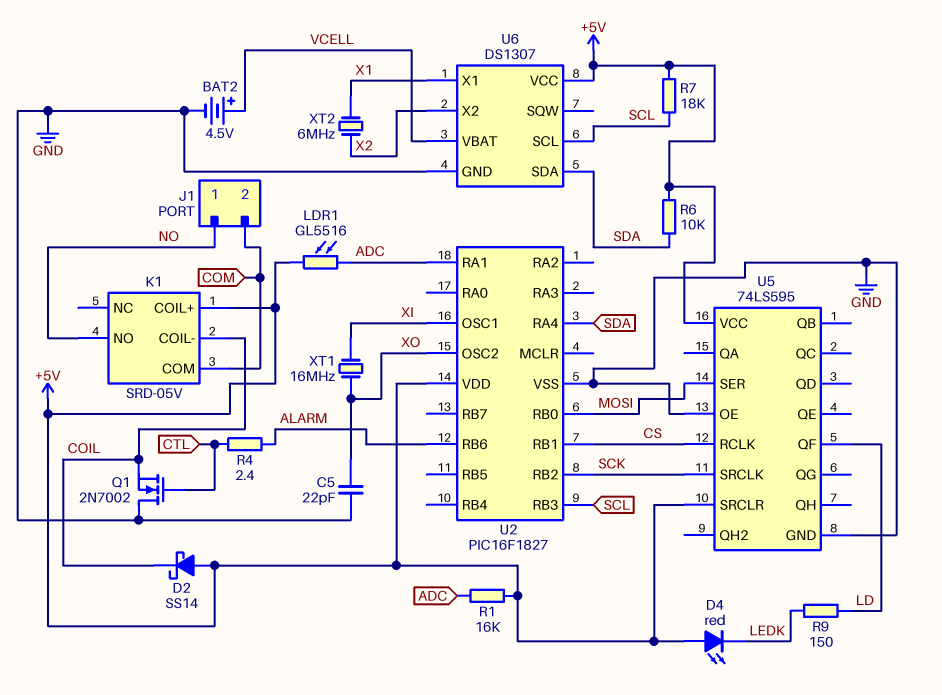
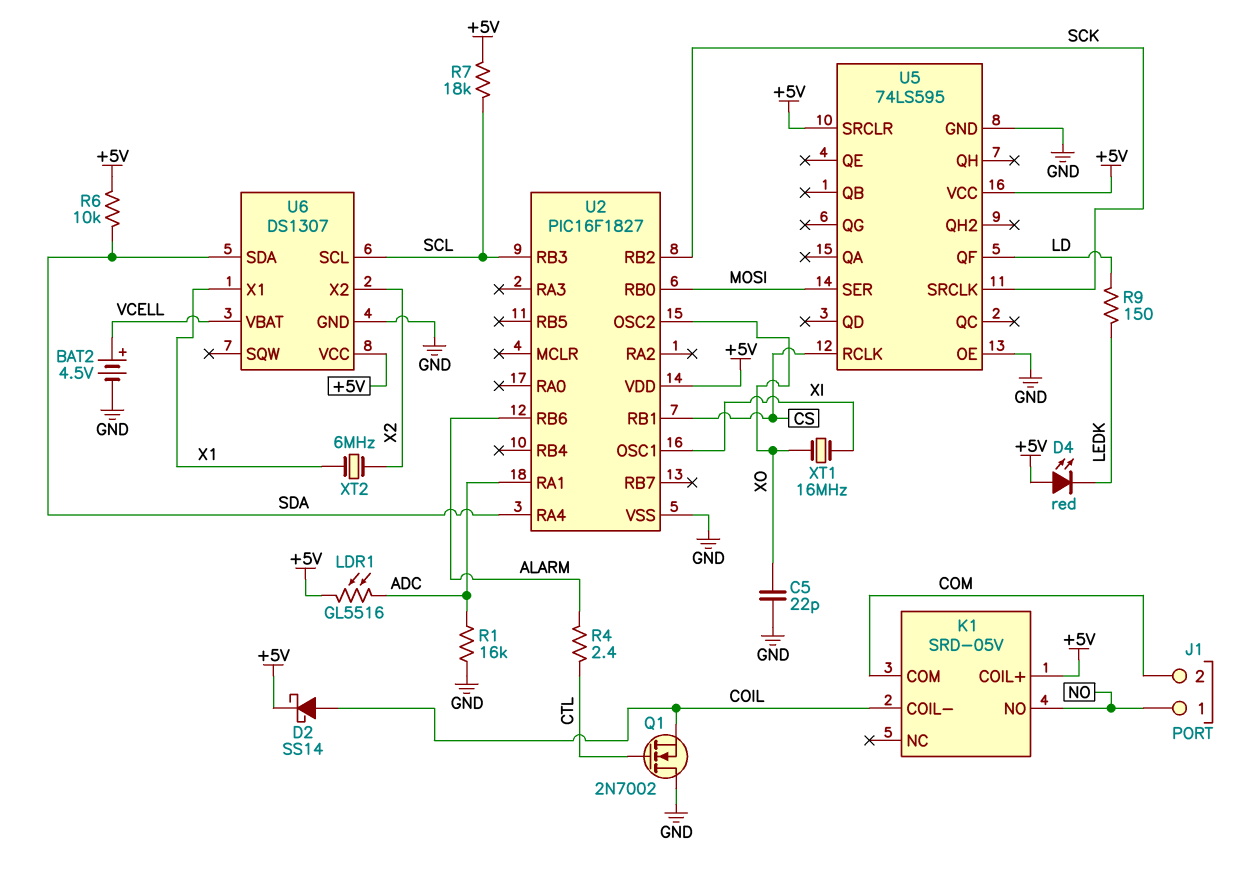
D2: schottky SS14 (A +5V, K COIL) -> schottky SS14 (A COIL, K +5V)
R1: 16k (+5V, ADC) -> 16k (ADC, GND)

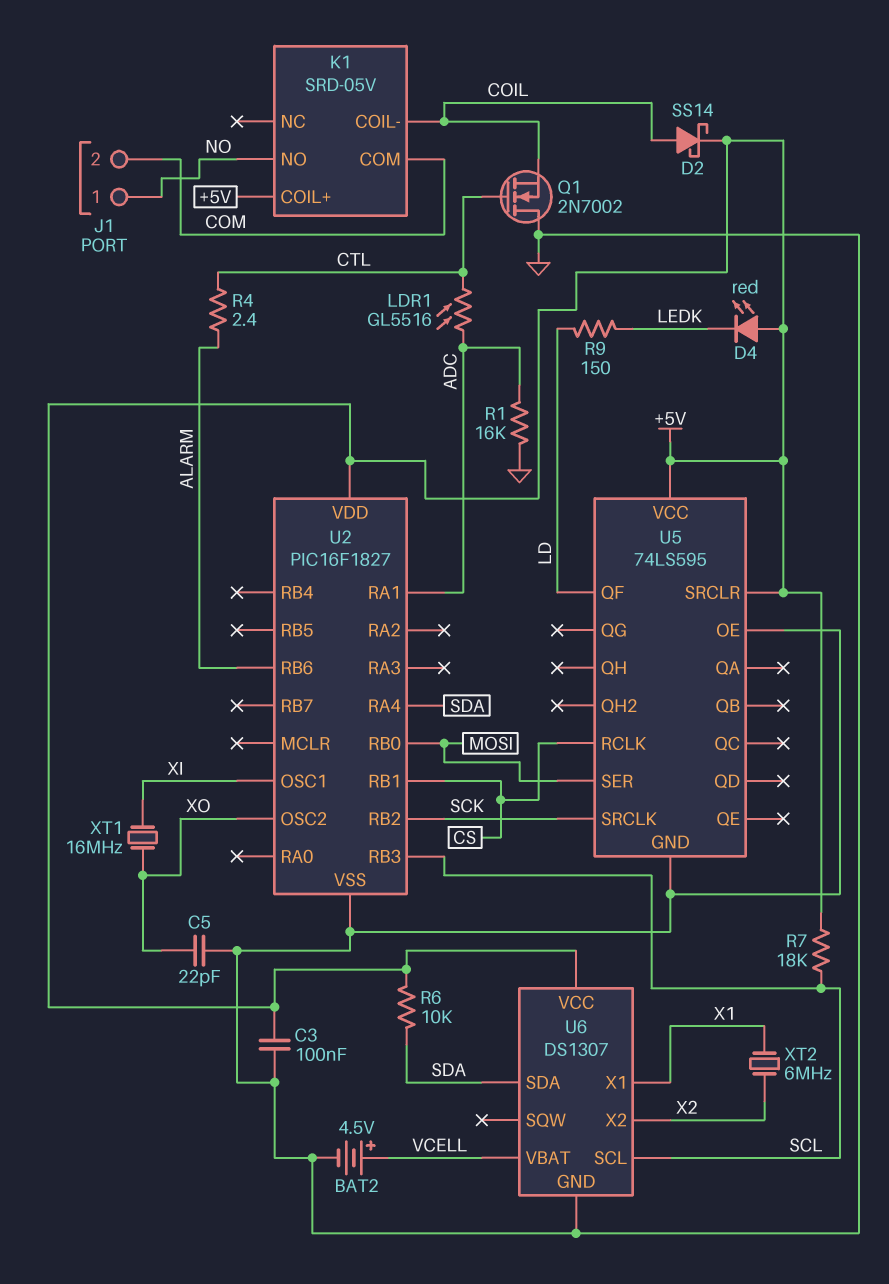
C3: none -> 100nF (+5V, GND)
LDR1: GL5516 (+5V, ADC) -> GL5516 (ADC, CTL)

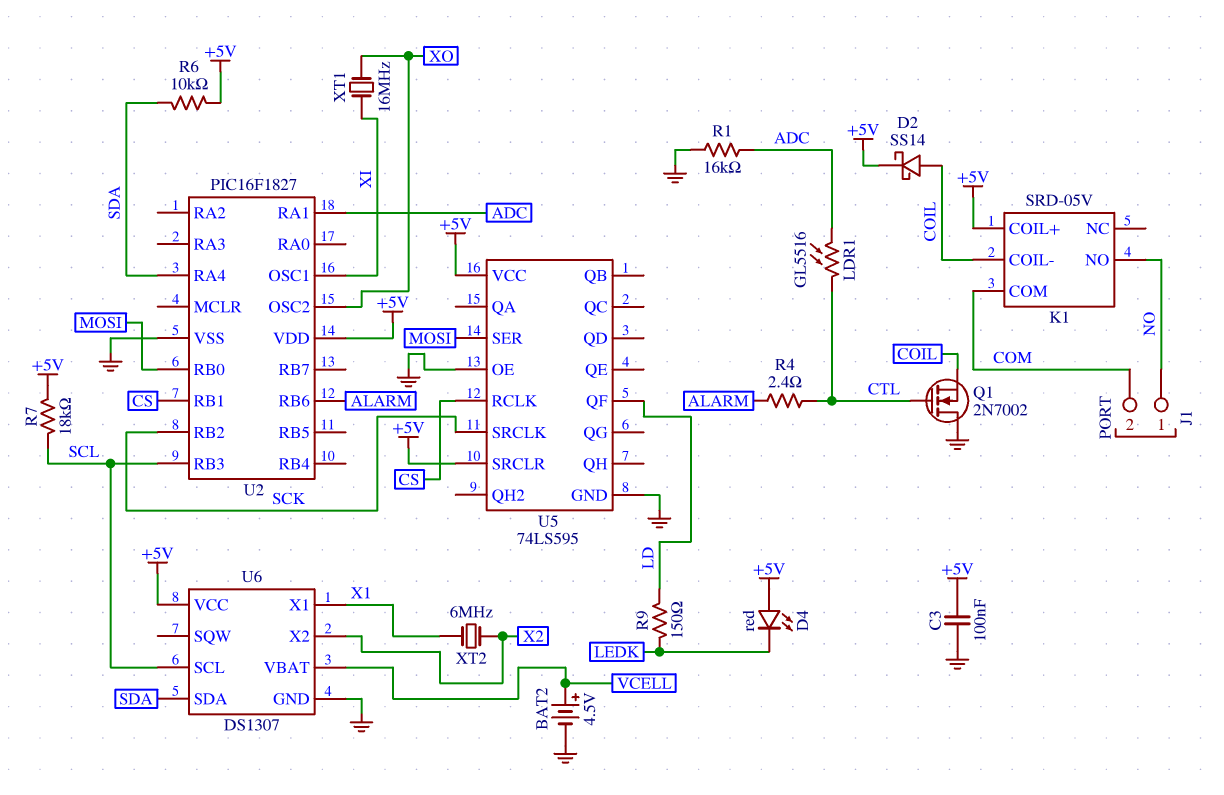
C5: 22pF (GND, XO) -> none

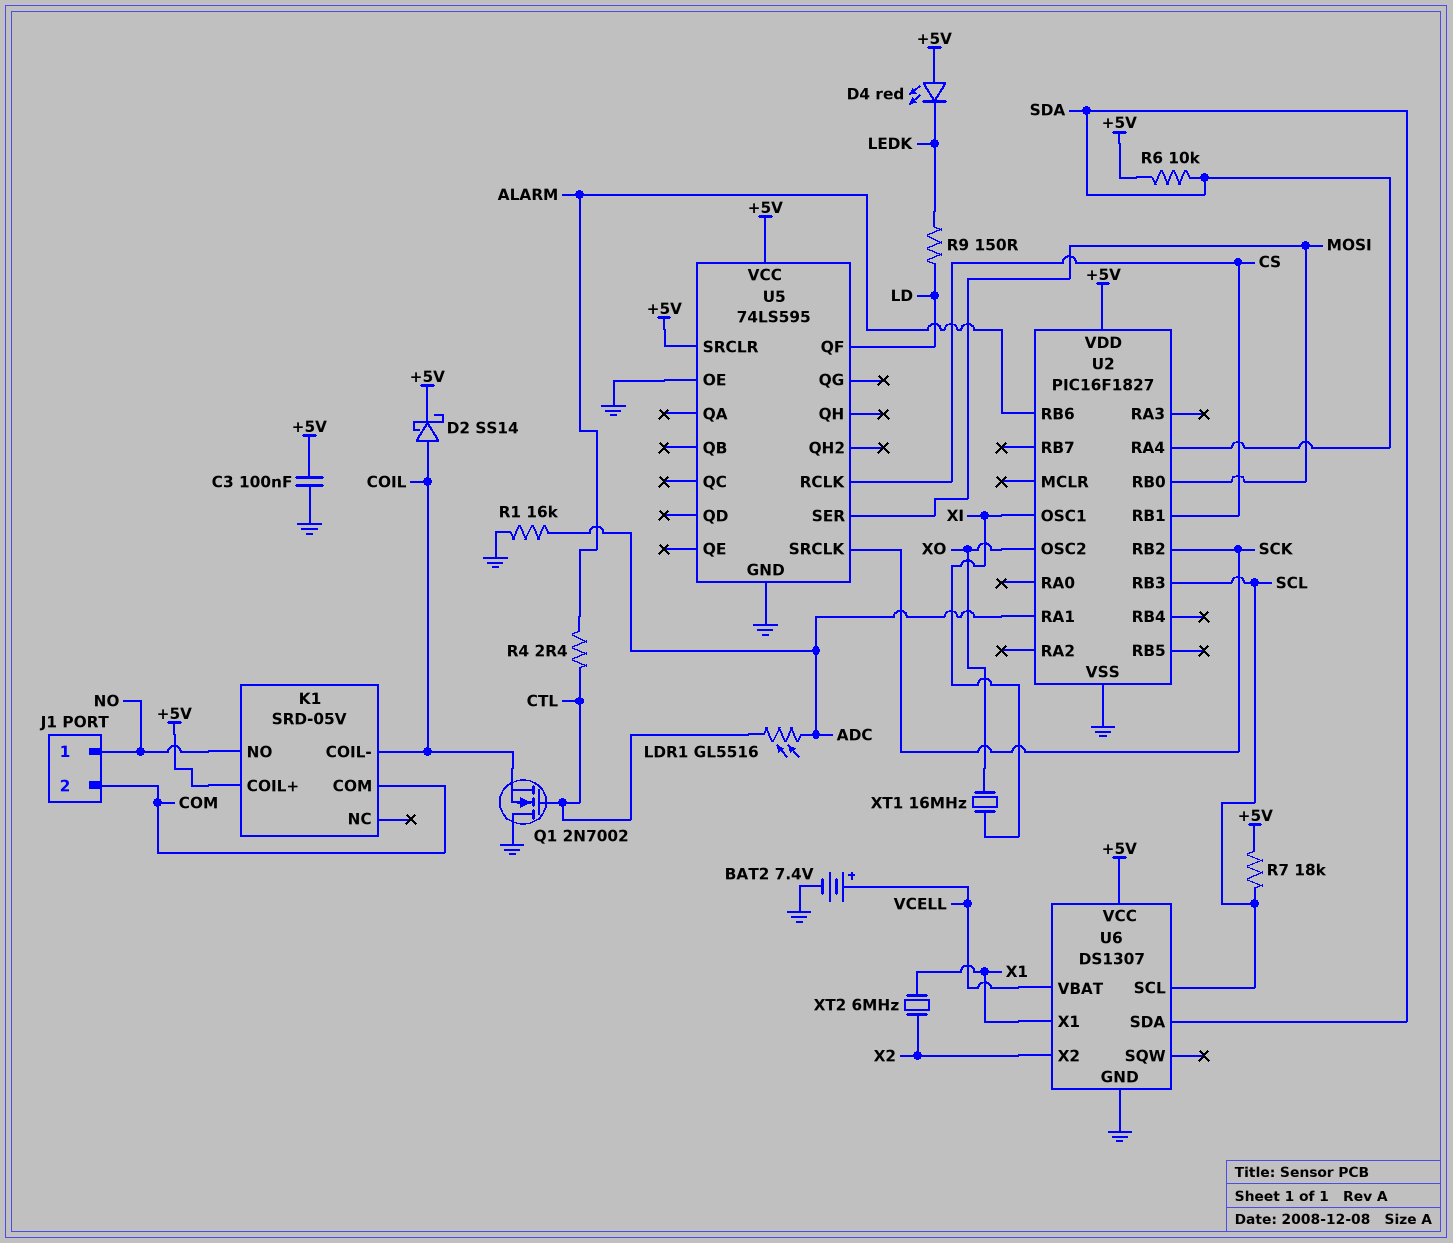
BAT2: 4.5V (plus VCELL, minus GND) -> 7.4V (plus VCELL, minus GND)

